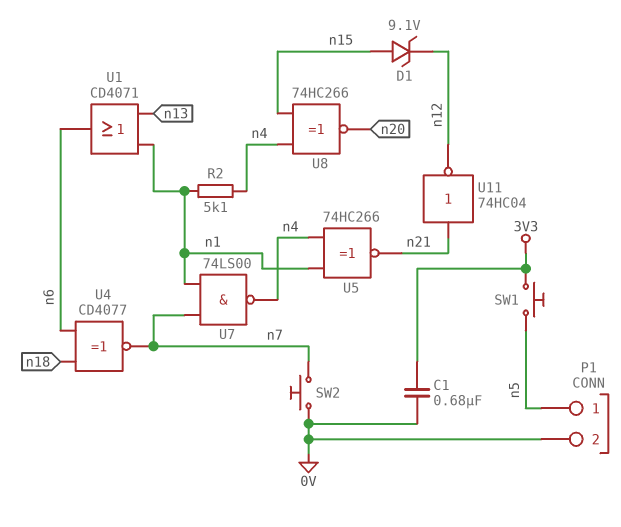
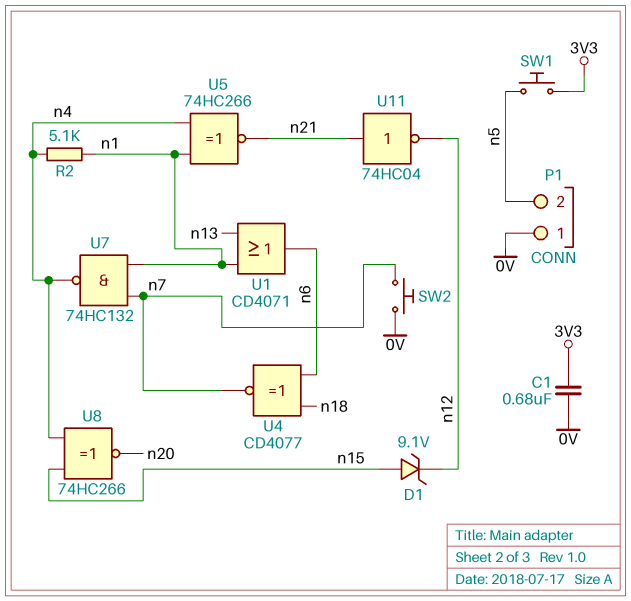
P1 pin 1: n5 -> 0V
P1 pin 2: 0V -> n5
U7: NAND 74LS00 (in n1, in n7, out n4) -> NAND 74HC132 (in n1, in n7, out n4)

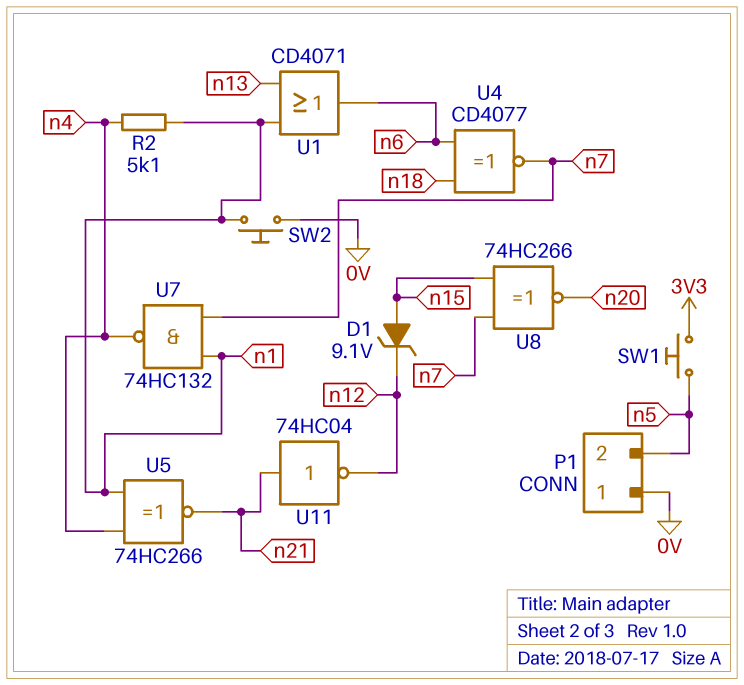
C1: 680nF (0V, 3V3) -> none
SW2: button (0V, n7) -> button (0V, n1)
U8: XNOR 74HC266 (in n4, in n15, out n20) -> XNOR 74HC266 (in n7, in n15, out n20)

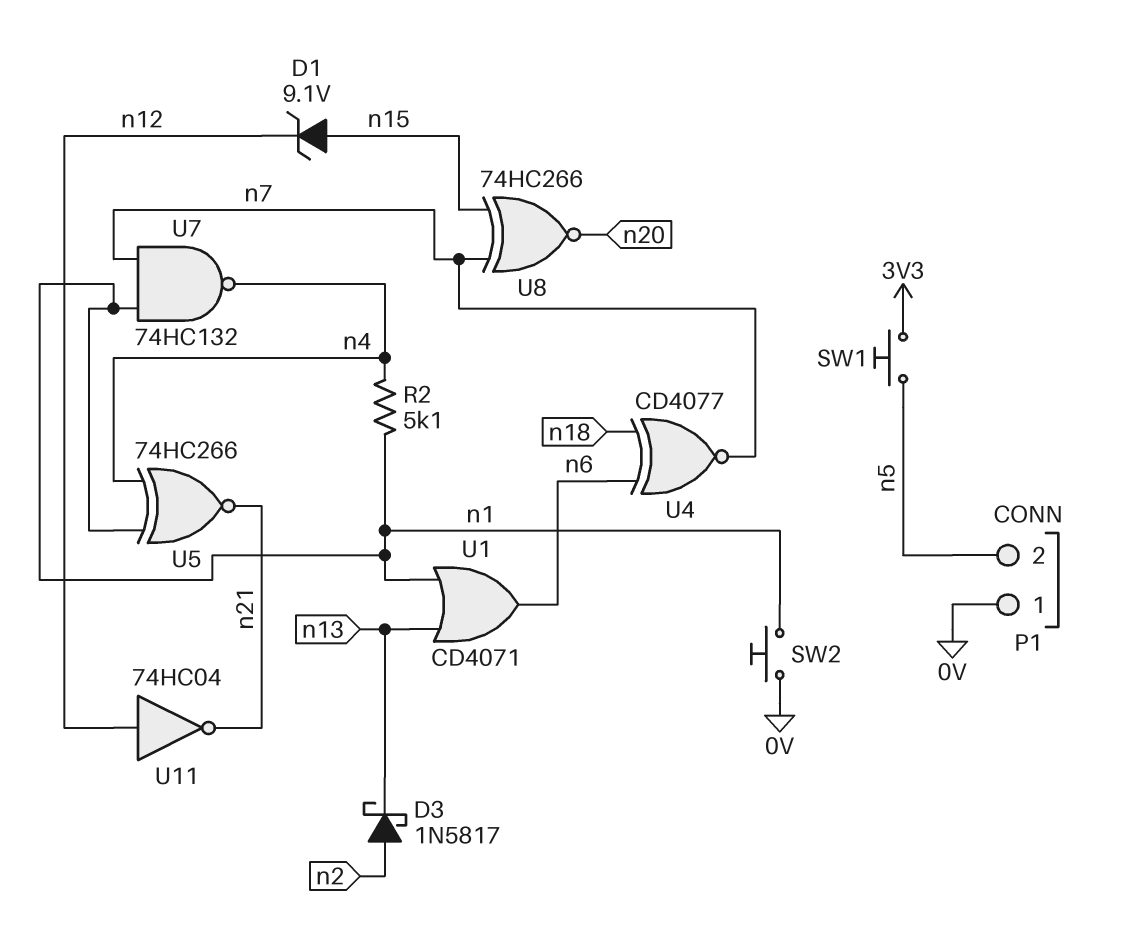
D3: none -> schottky 1N5817 (A n2, K n13)
U11: NOT 74HC04 (in n21, out n12) -> NOT 74HC04 (in n12, out n21)

